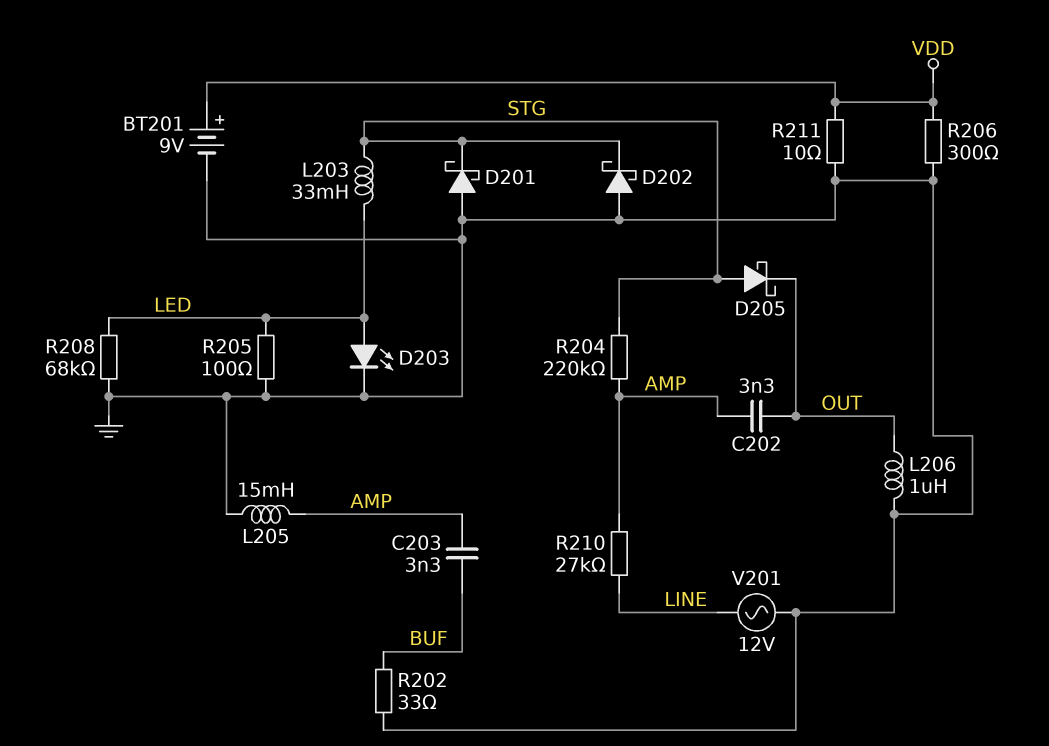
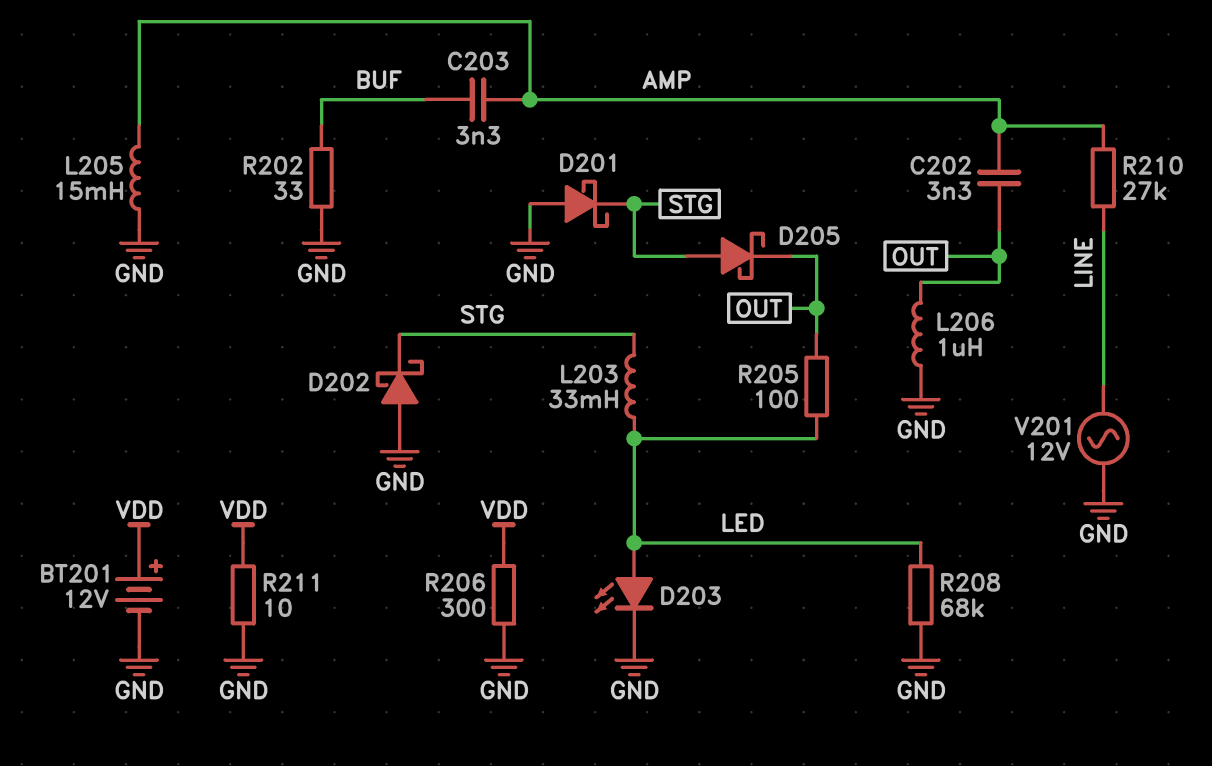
BT201: 9V (plus VDD, minus GND) -> 12V (plus VDD, minus GND)
R204: 220k (AMP, STG) -> none
R205: 100 (GND, LED) -> 100 (LED, OUT)

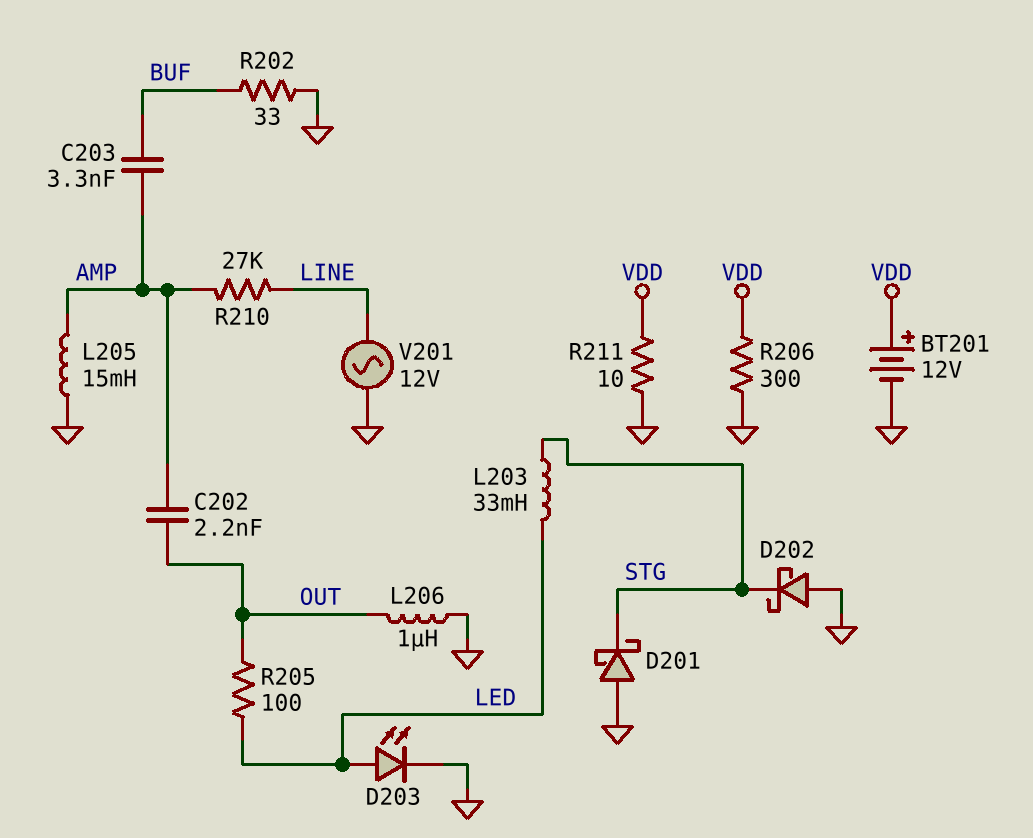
C202: 3.3nF (AMP, OUT) -> 2.2nF (AMP, OUT)
D205: schottky (A STG, K OUT) -> none
R208: 68k (GND, LED) -> none

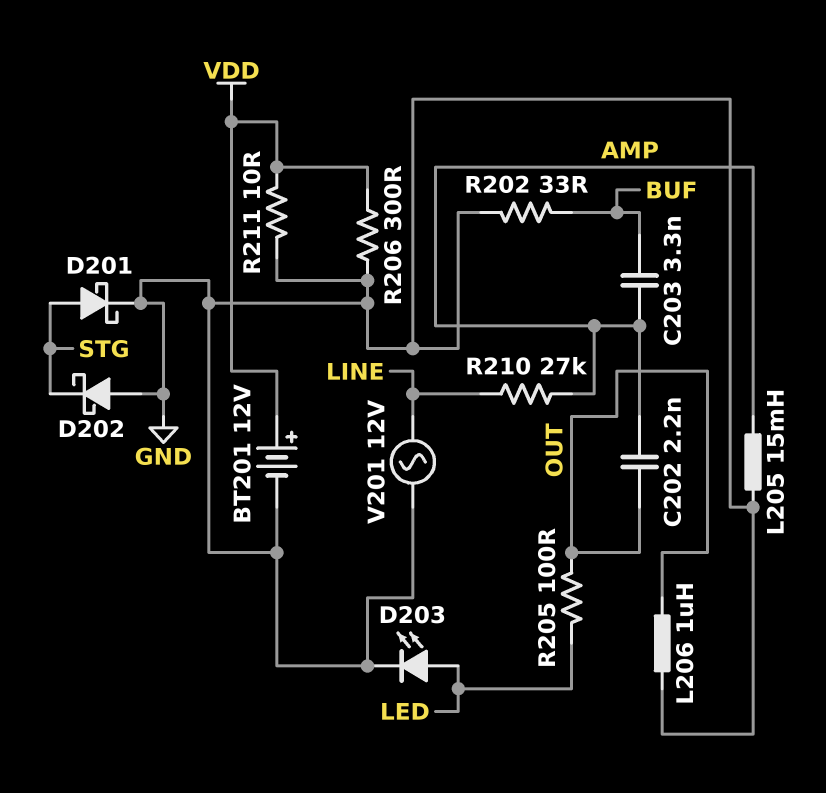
D201: schottky (A GND, K STG) -> schottky (A STG, K GND)
L203: 33mH (LED, STG) -> none

